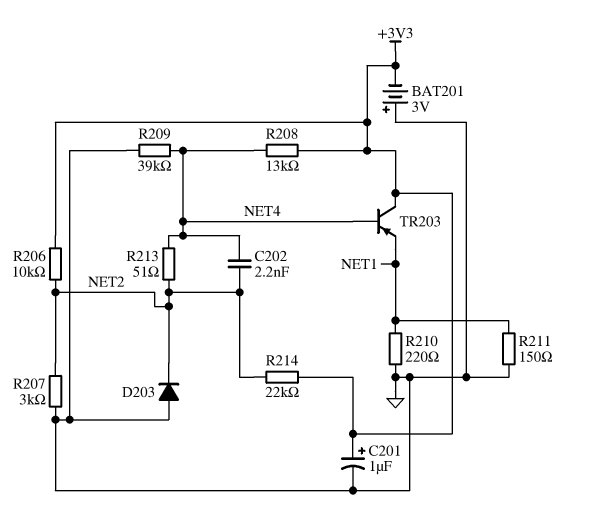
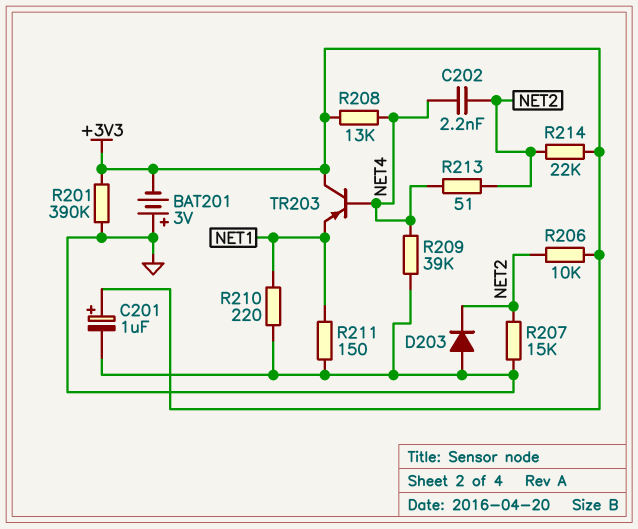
R201: none -> 390k (+3V3, GND)
R207: 3k (GND, NET2) -> 15k (GND, NET2)

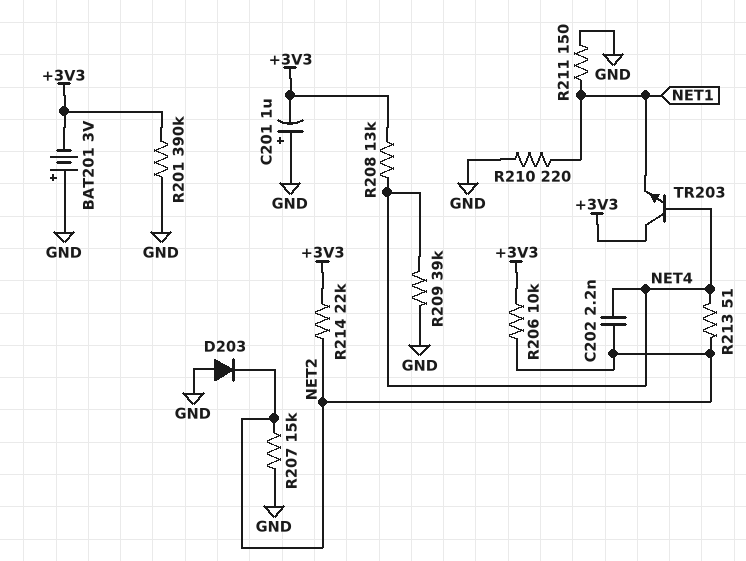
C201: 1uF (plus +3V3, minus GND) -> 1uF (plus GND, minus +3V3)
TR203: PNP (B NET4, C +3V3, E NET1) -> NPN (B NET4, C +3V3, E NET1)

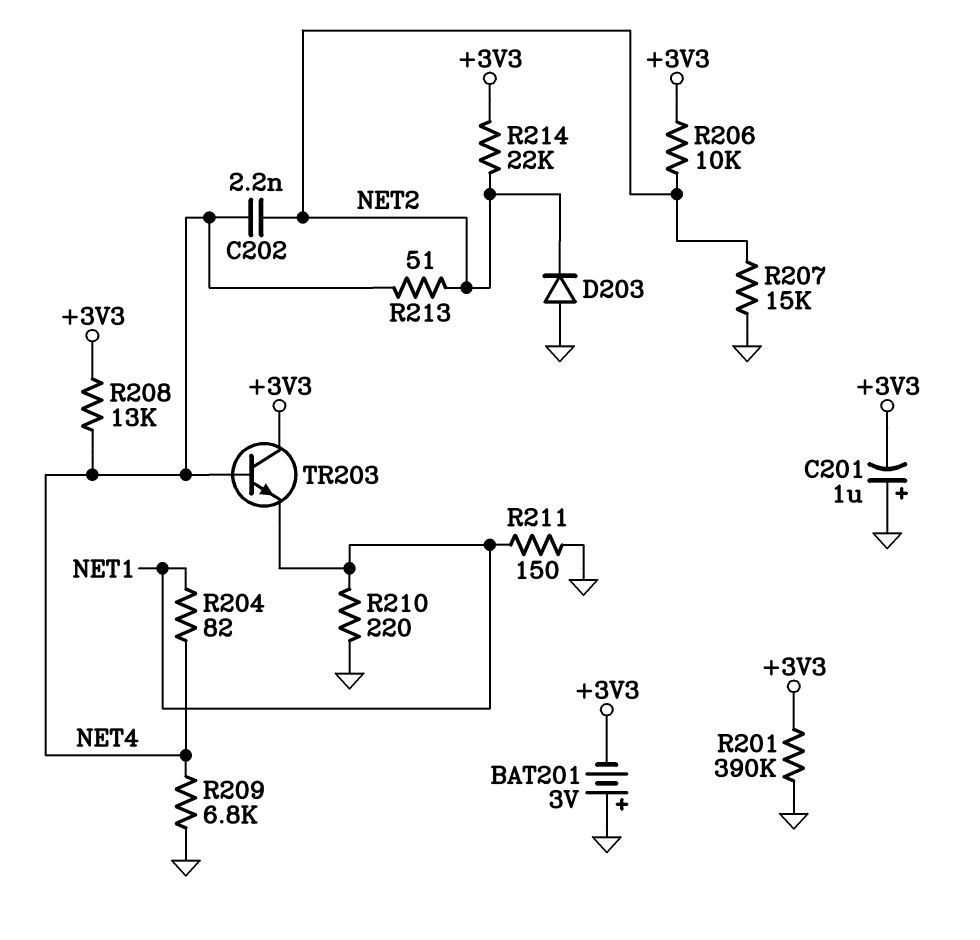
R204: none -> 82 (NET1, NET4)
R209: 39k (GND, NET4) -> 6.8k (GND, NET4)

